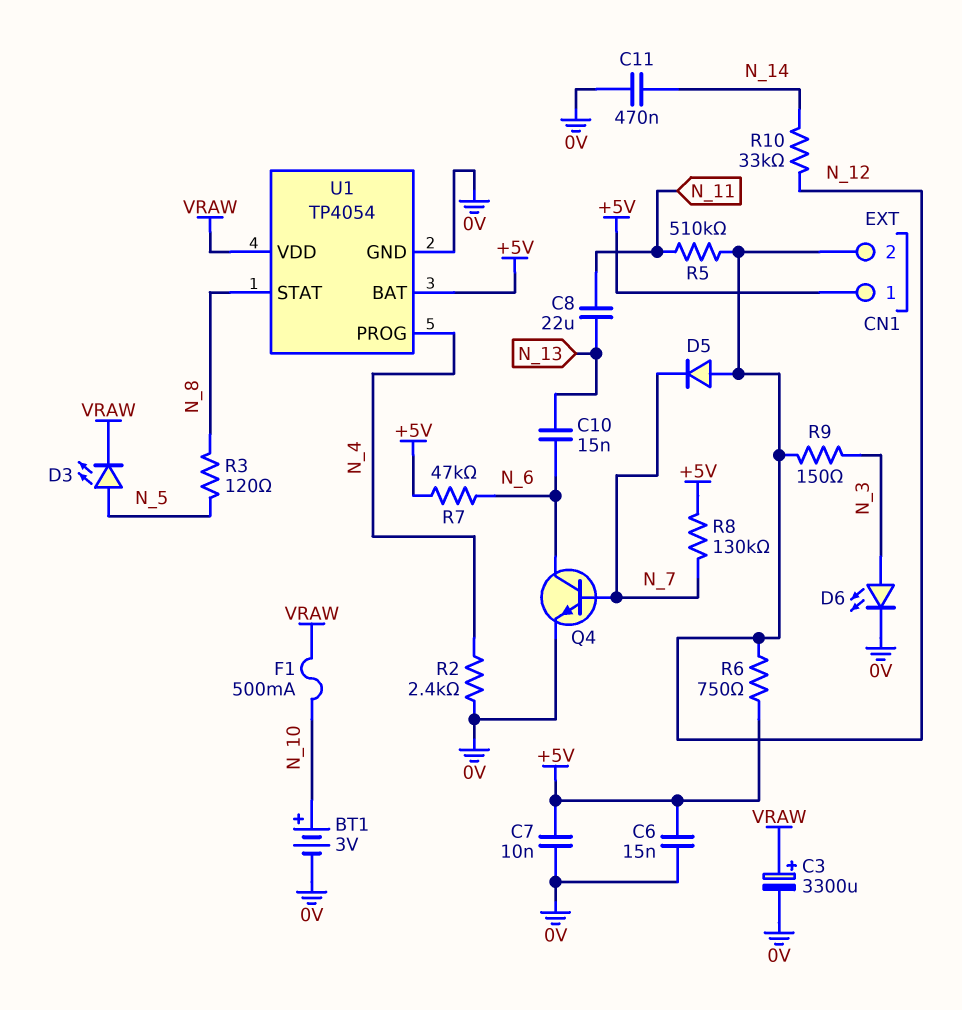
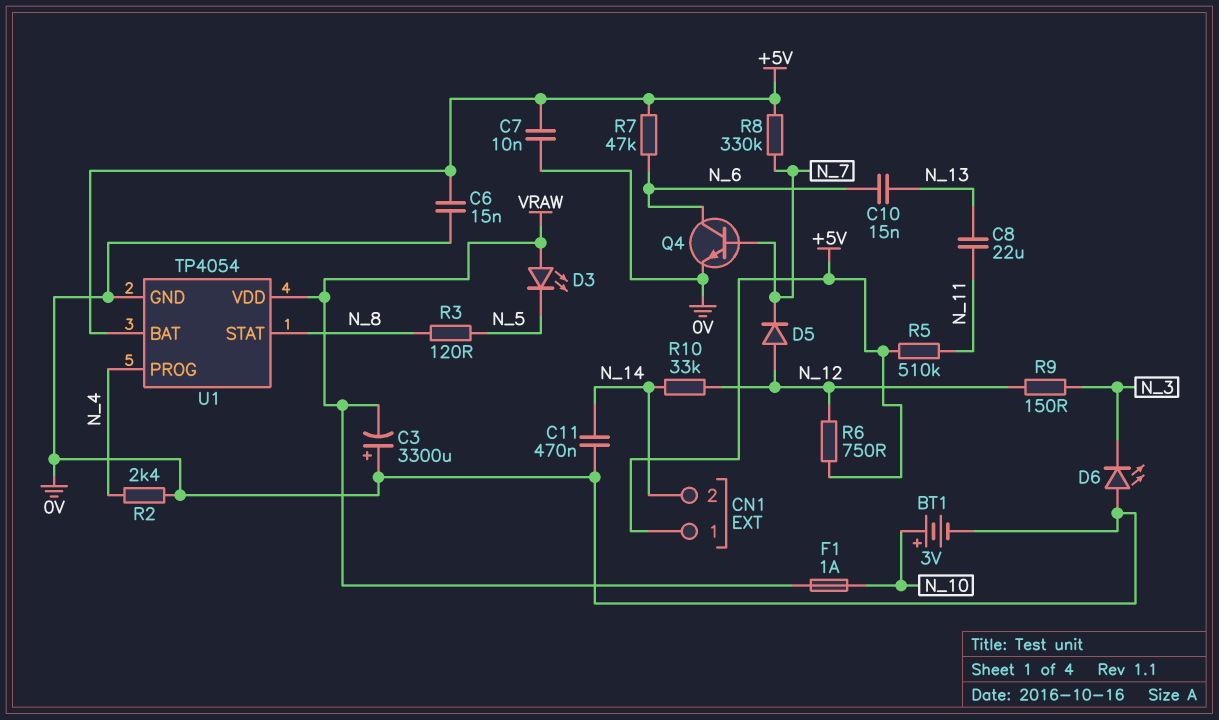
C3: 3300uF (plus VRAW, minus 0V) -> 3300uF (plus 0V, minus VRAW)
CN1 pin 2: N_12 -> N_14
D3: LED (A N_5, K VRAW) -> LED (A VRAW, K N_5)
D6: LED (A N_3, K 0V) -> LED (A 0V, K N_3)
F1: 500mA (N_10, VRAW) -> 1A (N_10, VRAW)
R5: 510k (N_11, N_12) -> 510k (+5V, N_11)
R8: 130k (+5V, N_7) -> 330k (+5V, N_7)

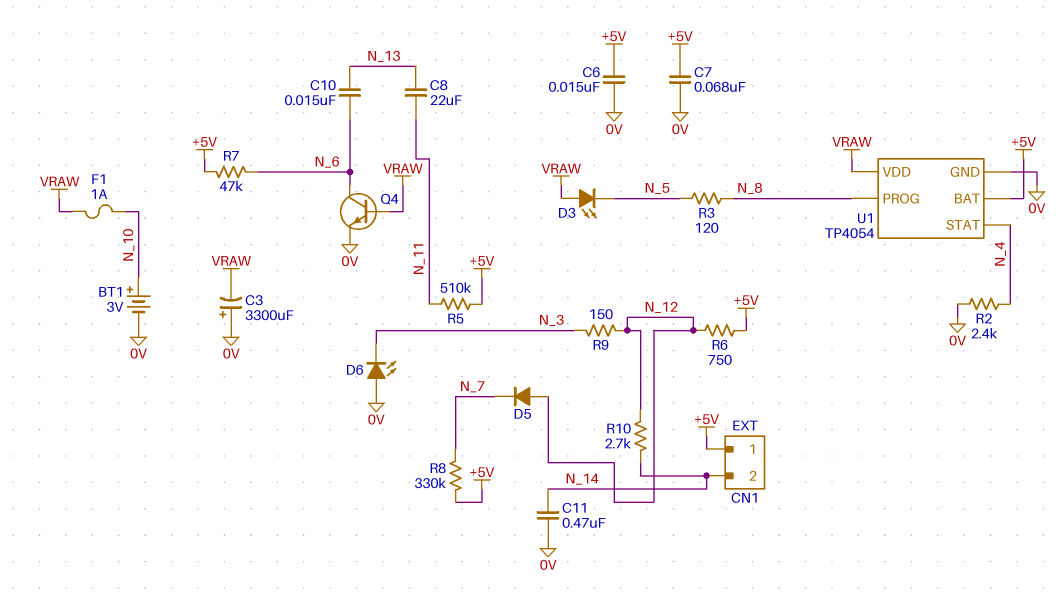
C7: 10nF (+5V, 0V) -> 68nF (+5V, 0V)
Q4: NPN (B N_7, C N_6, E 0V) -> NPN (B VRAW, C N_6, E 0V)
R10: 33k (N_12, N_14) -> 2.7k (N_12, N_14)
U1 pin PROG: N_4 -> N_8
U1 pin STAT: N_8 -> N_4

